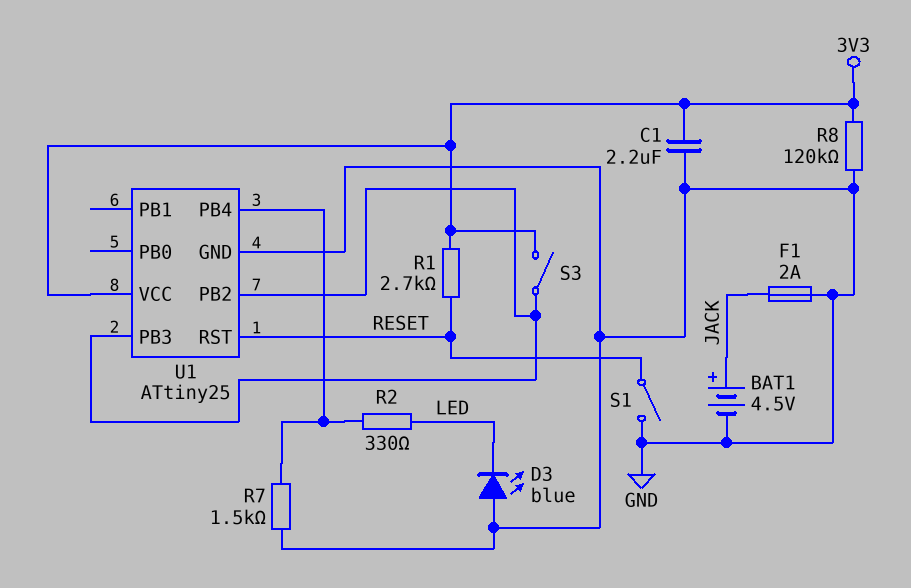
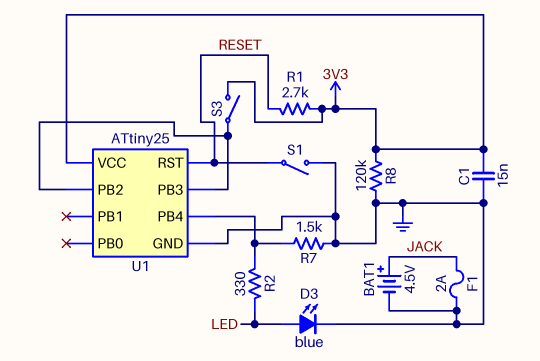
C1: 2.2uF (3V3, GND) -> 15nF (3V3, GND)
D3: LED blue (A GND, K LED) -> LED blue (A LED, K GND)

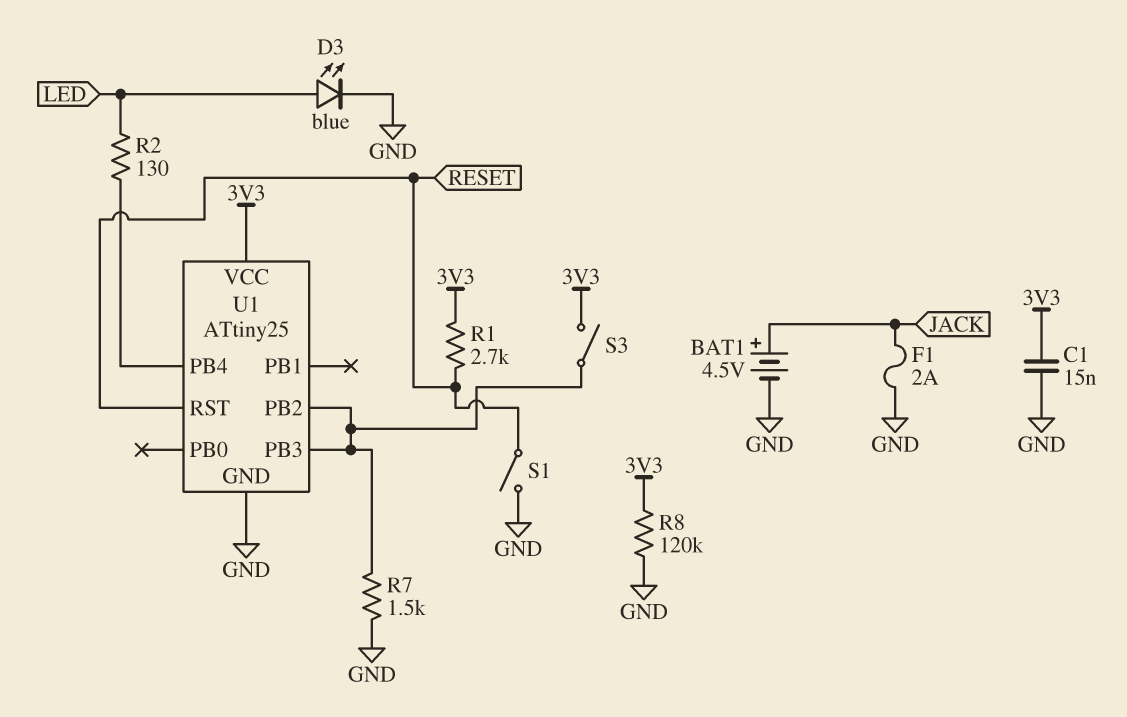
R2: 330 (LED, U1/PB4) -> 130 (LED, U1/PB4)
R7: 1.5k (GND, U1/PB4) -> 1.5k (GND, U1/PB2)

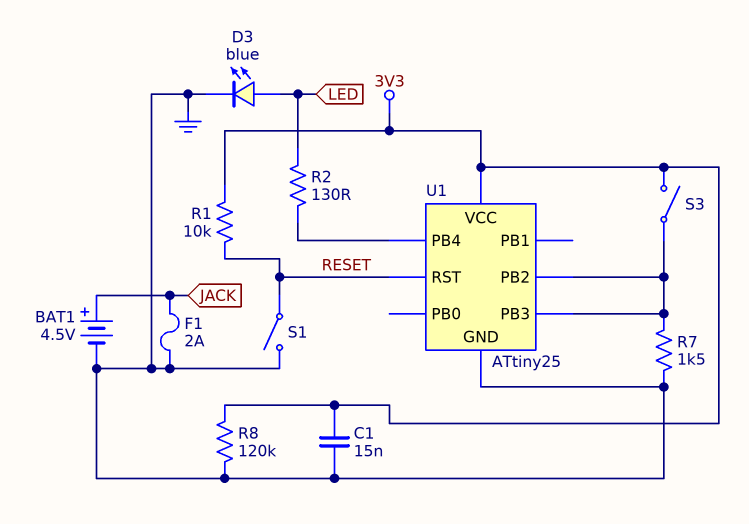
R1: 2.7k (3V3, RESET) -> 10k (3V3, RESET)

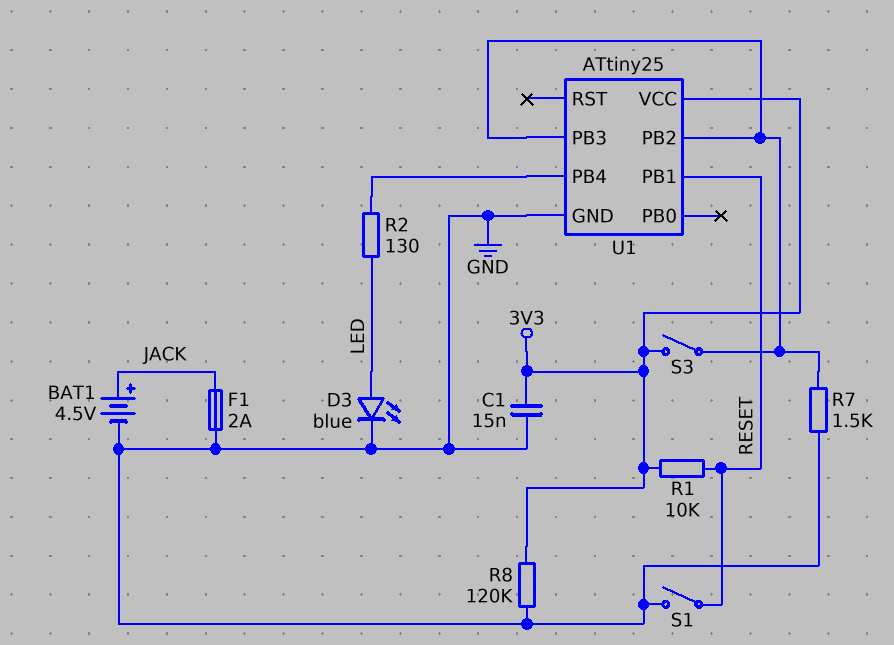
U1 pin PB1: none -> RESET
U1 pin RST: RESET -> none

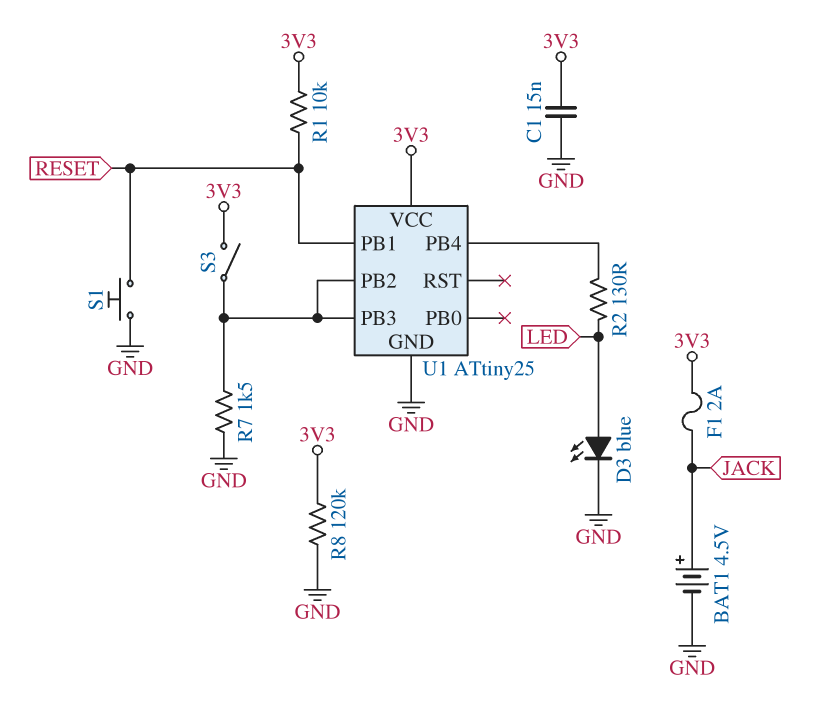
F1: 2A (GND, JACK) -> 2A (3V3, JACK)
S1: switch (GND, RESET) -> button (GND, RESET)

